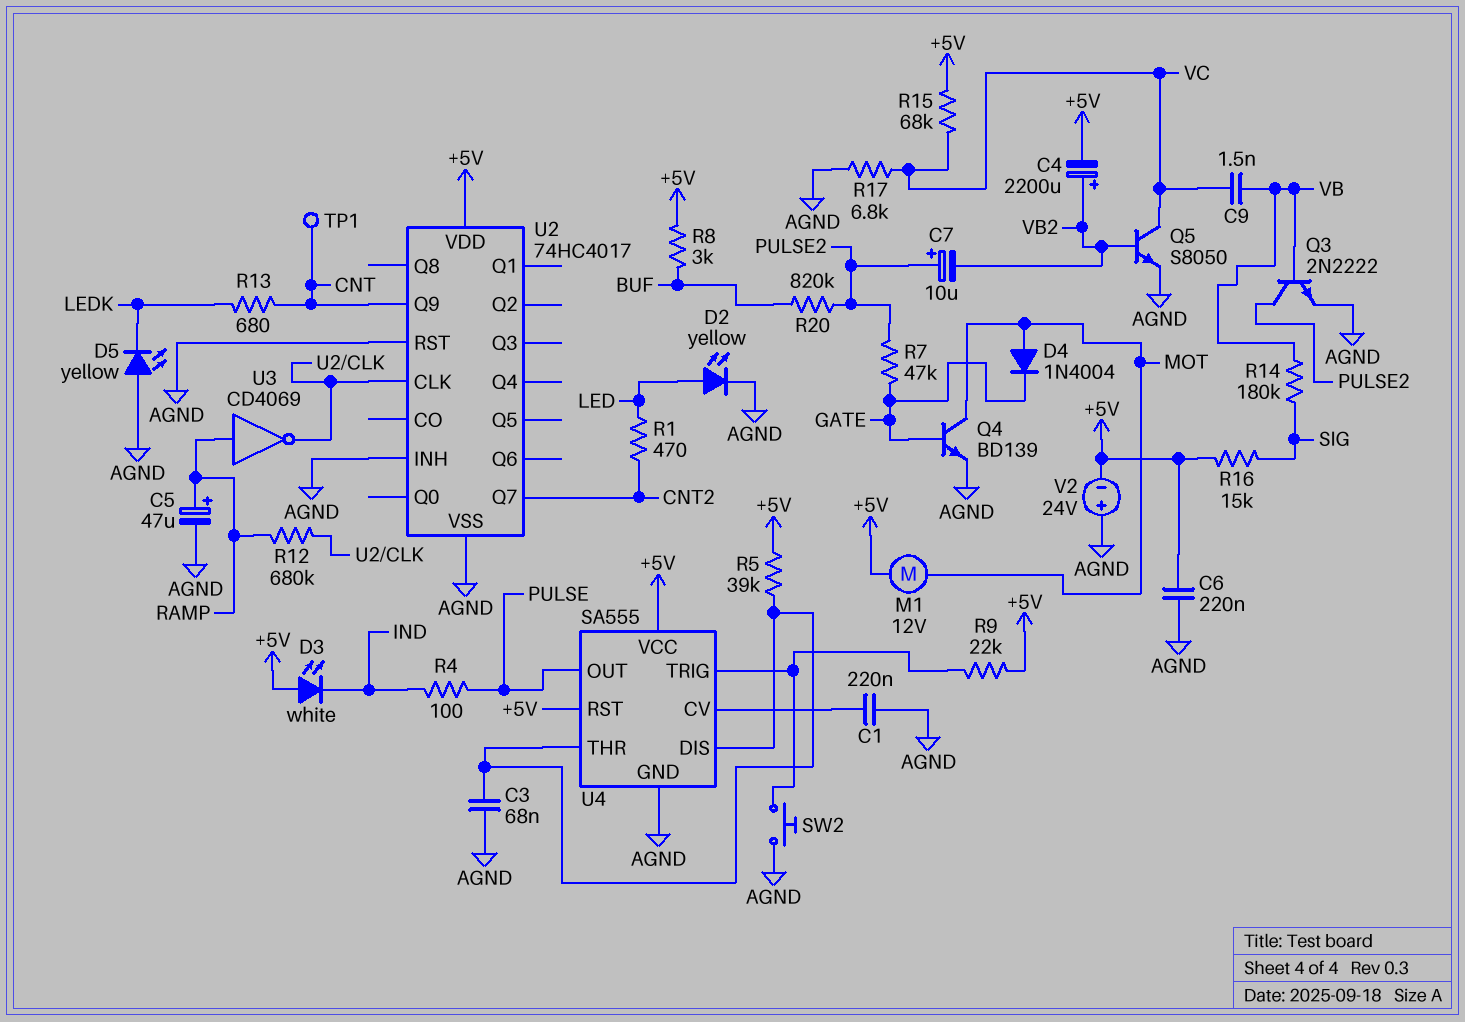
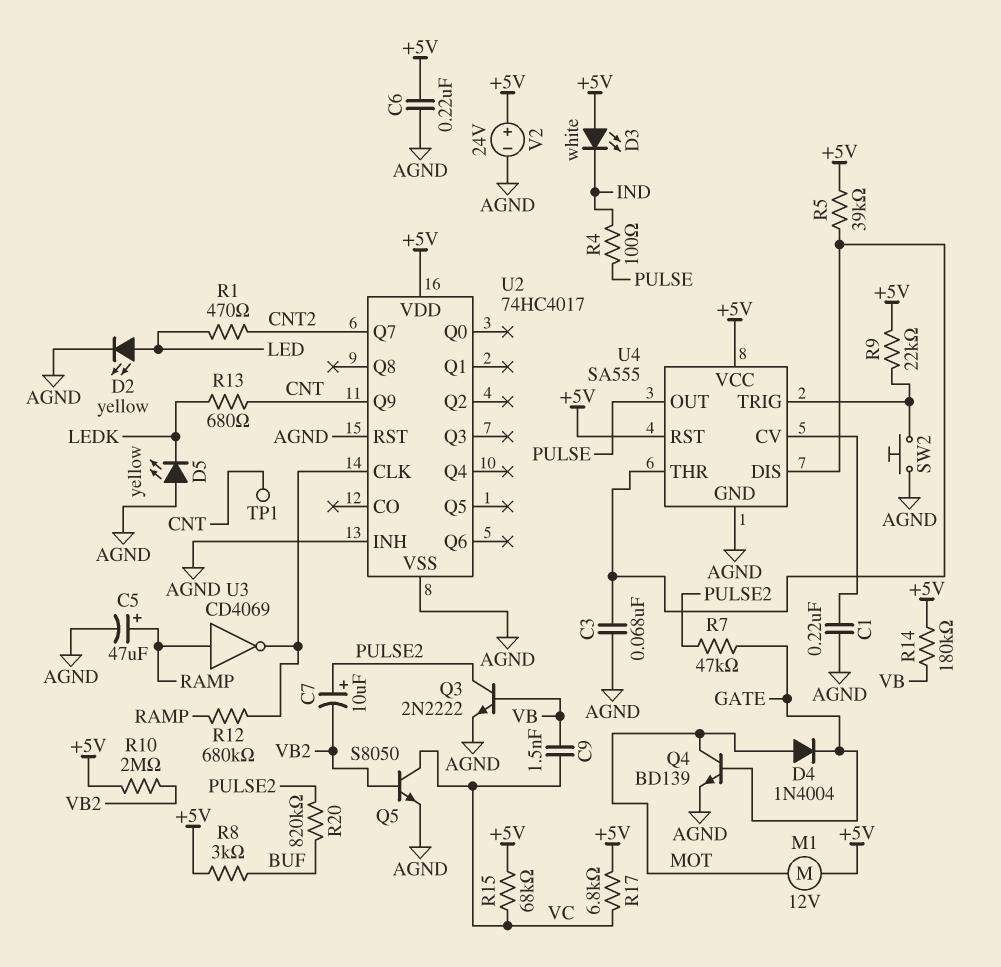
C4: 2200uF (plus VB2, minus +5V) -> none
R10: none -> 2M (+5V, VB2)
R14: 180k (SIG, VB) -> 180k (+5V, VB)
R16: 15k (+5V, SIG) -> none
R17: 6.8k (AGND, VC) -> 6.8k (+5V, VC)
V2: 24V (plus AGND, minus +5V) -> 24V (plus +5V, minus AGND)

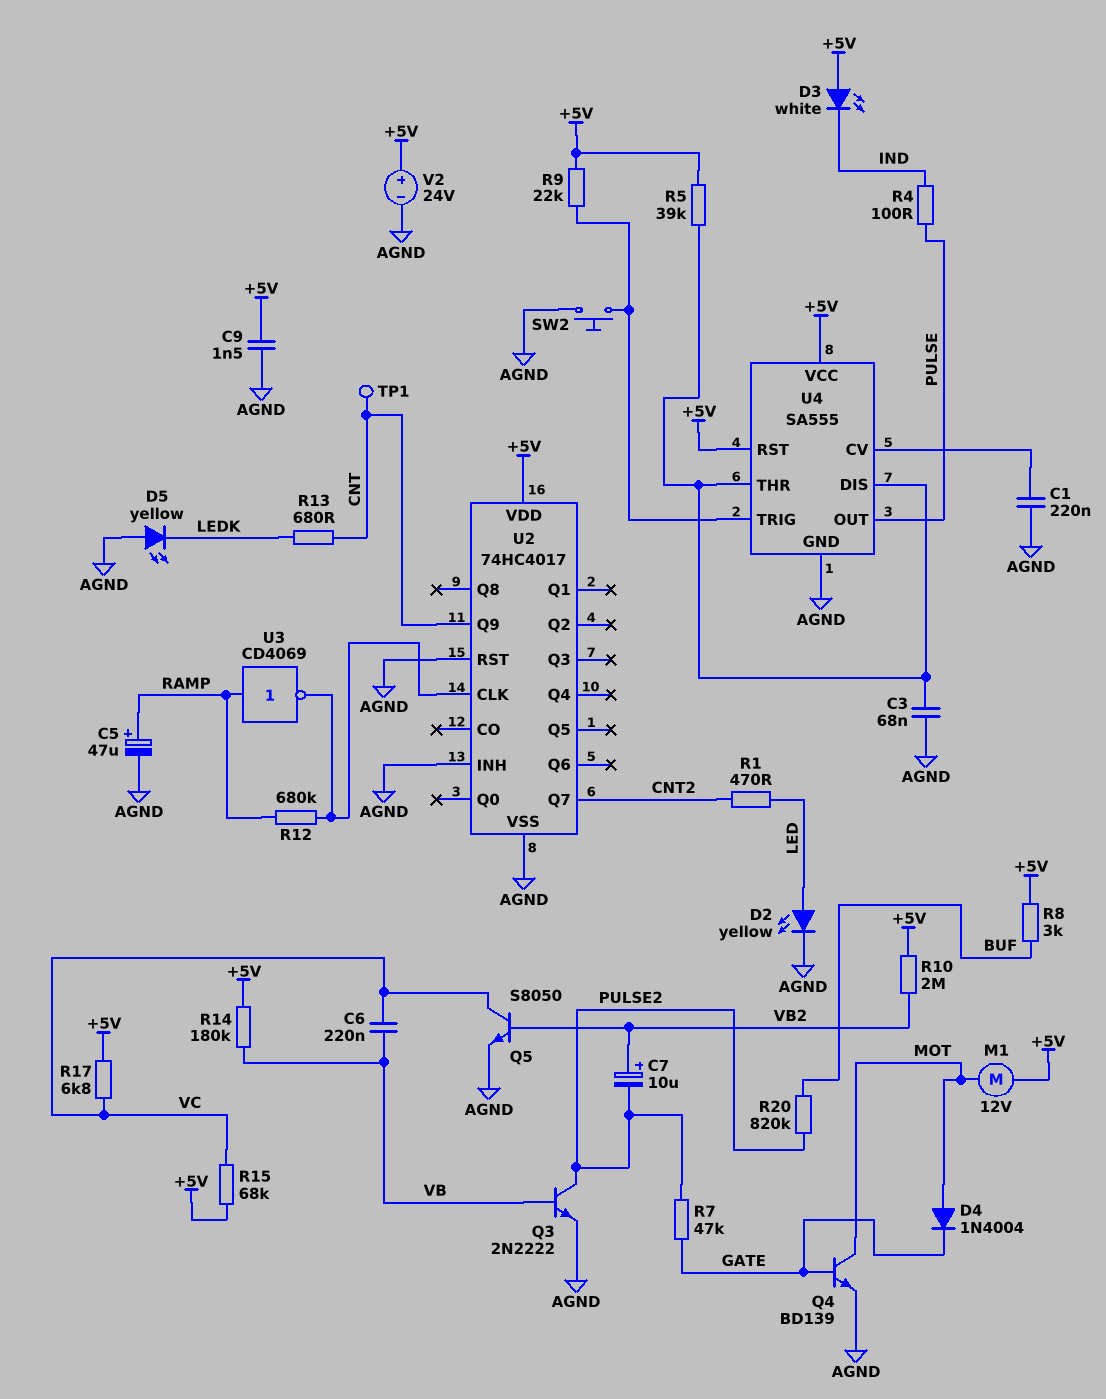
C6: 220nF (+5V, AGND) -> 220nF (VB, VC)
C7: 10uF (plus PULSE2, minus VB2) -> 10uF (plus VB2, minus PULSE2)
C9: 1.5nF (VB, VC) -> 1.5nF (+5V, AGND)

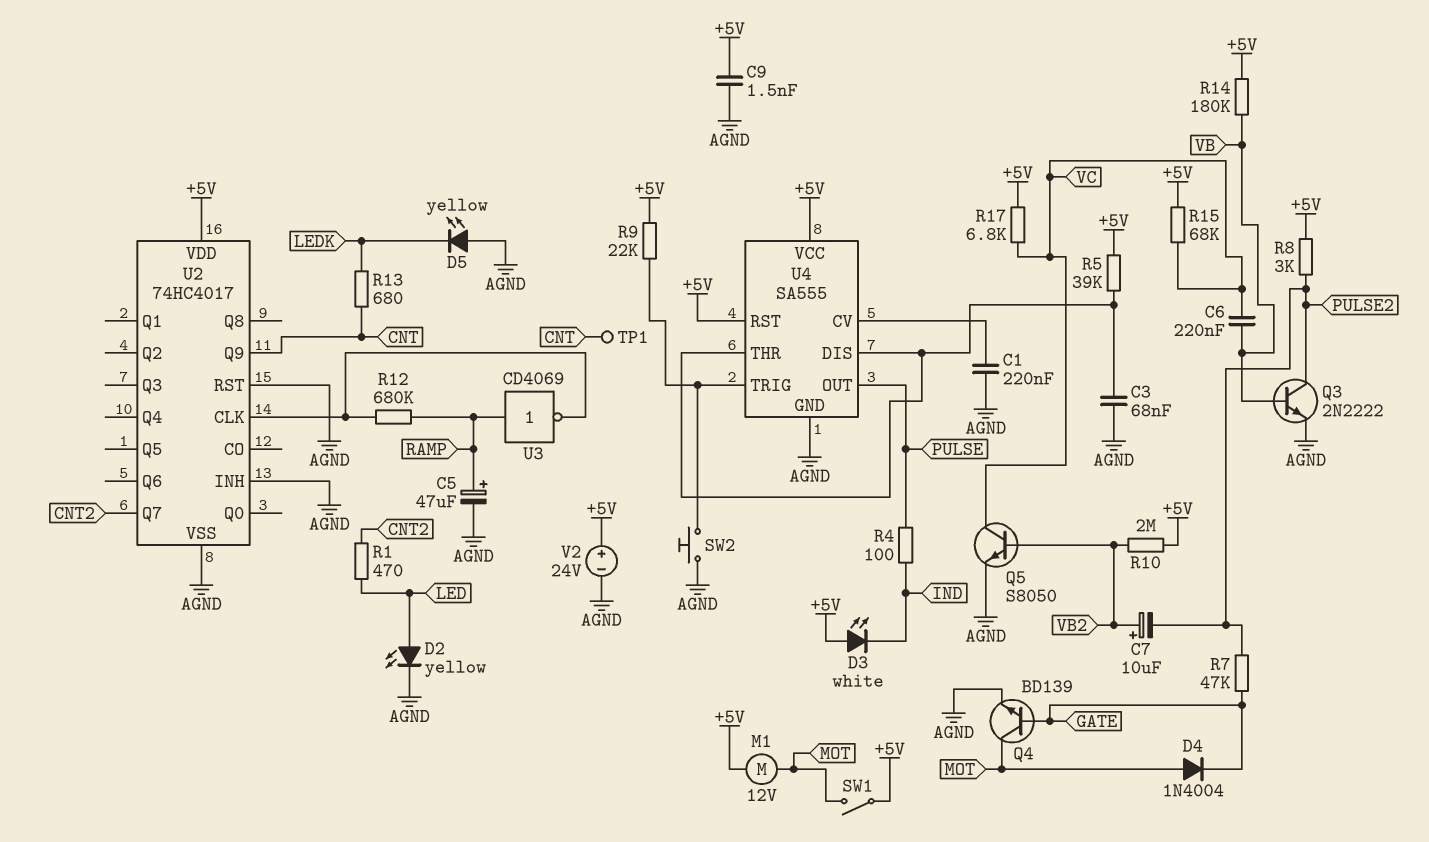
R8: 3k (+5V, BUF) -> 3k (+5V, PULSE2)
R20: 820k (BUF, PULSE2) -> none
SW1: none -> switch (+5V, MOT)

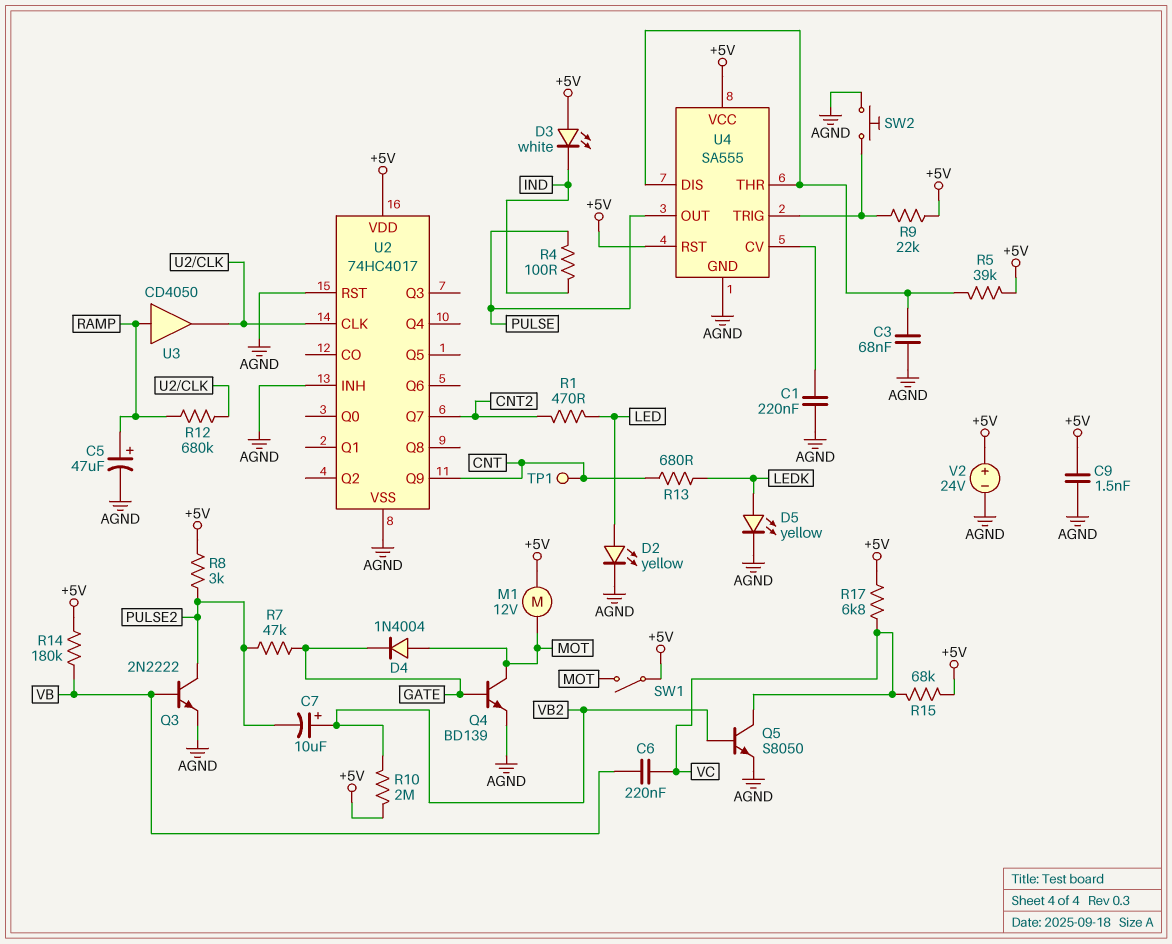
D5: LED yellow (A AGND, K LEDK) -> LED yellow (A LEDK, K AGND)
U3: NOT CD4069 (in RAMP, out U2/CLK) -> buffer CD4050 (in RAMP, out U2/CLK)

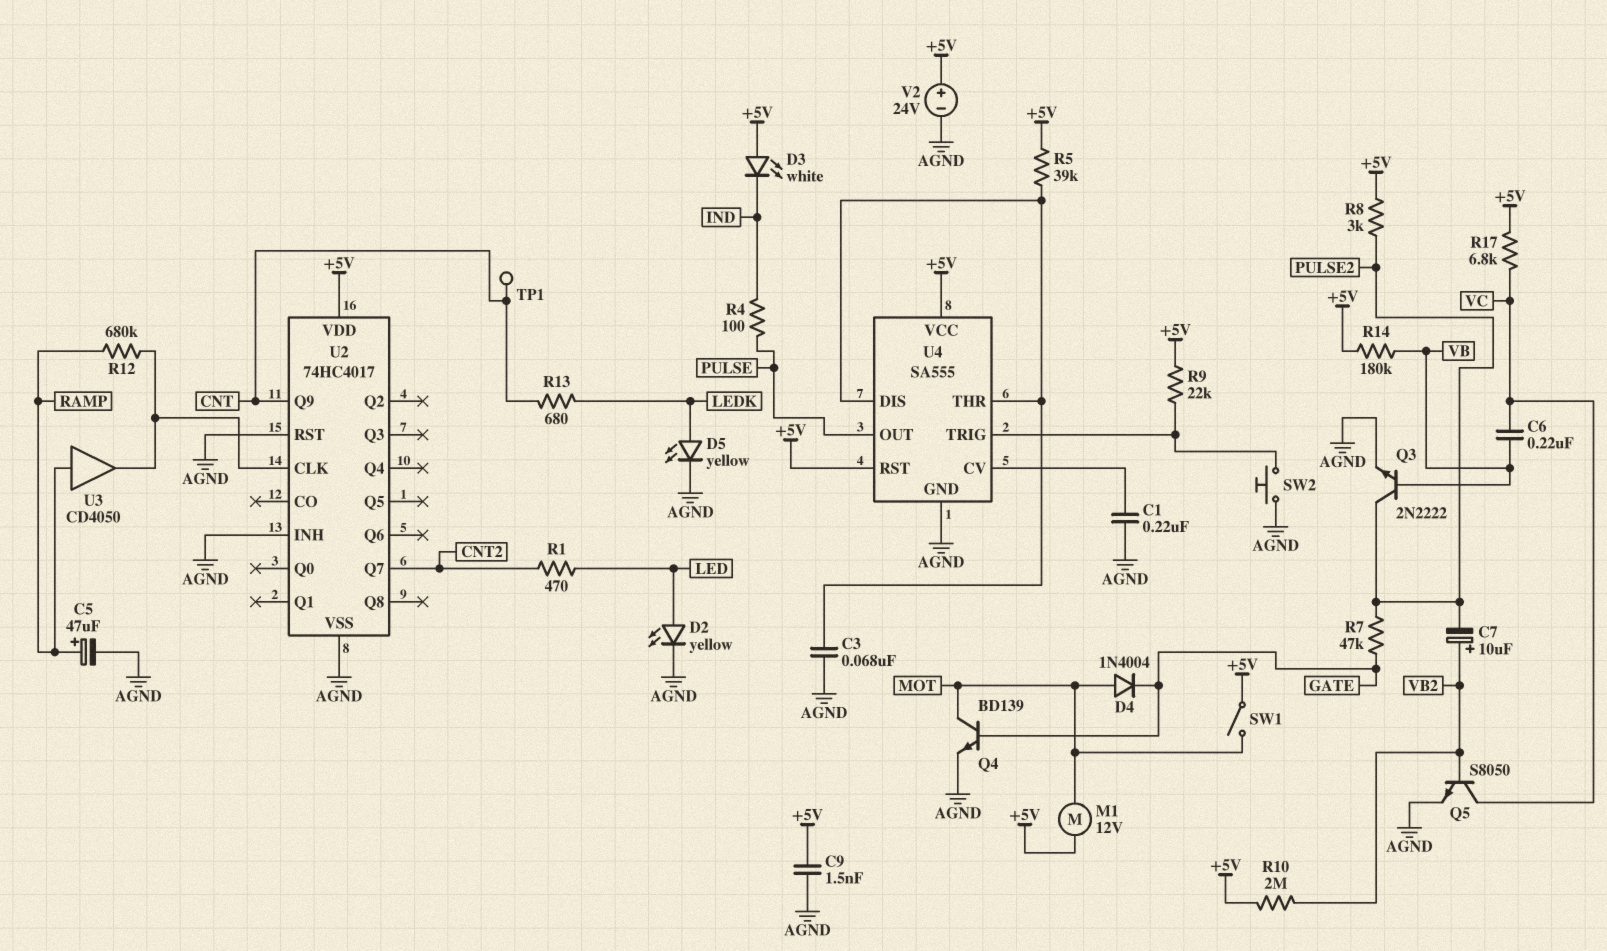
R15: 68k (+5V, VC) -> none

